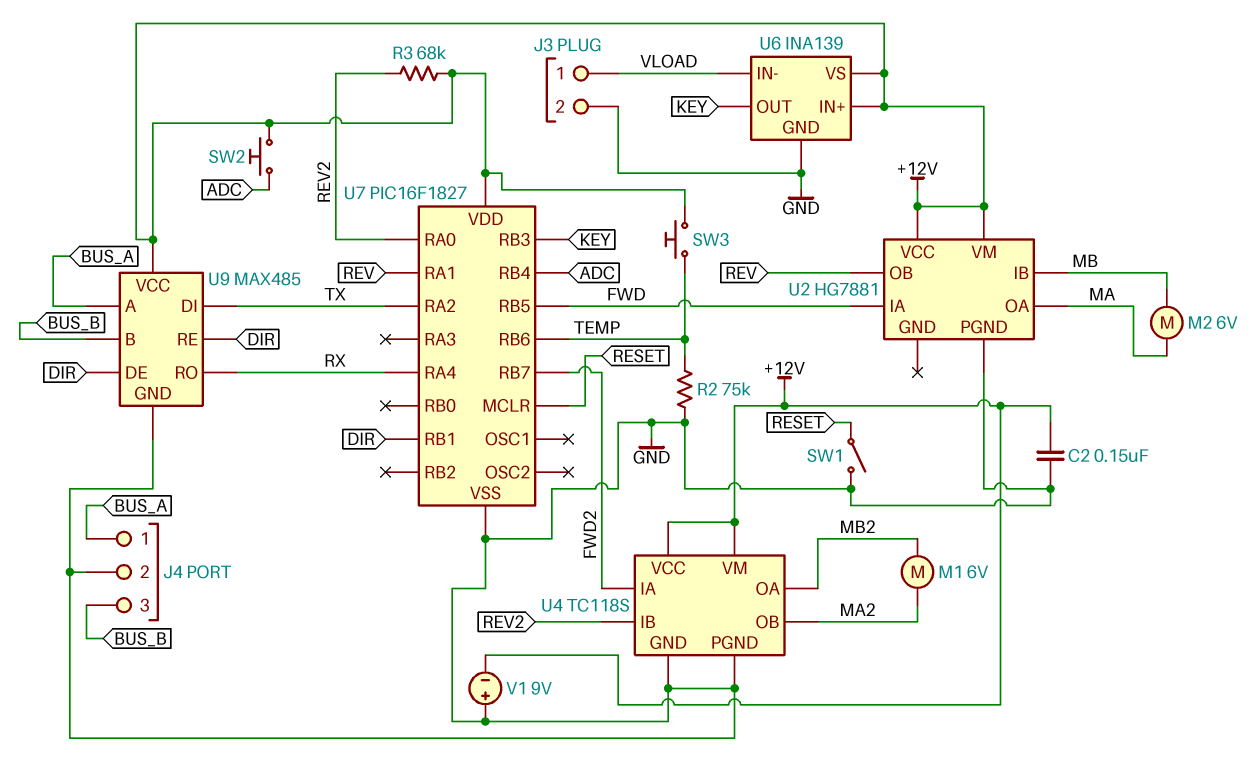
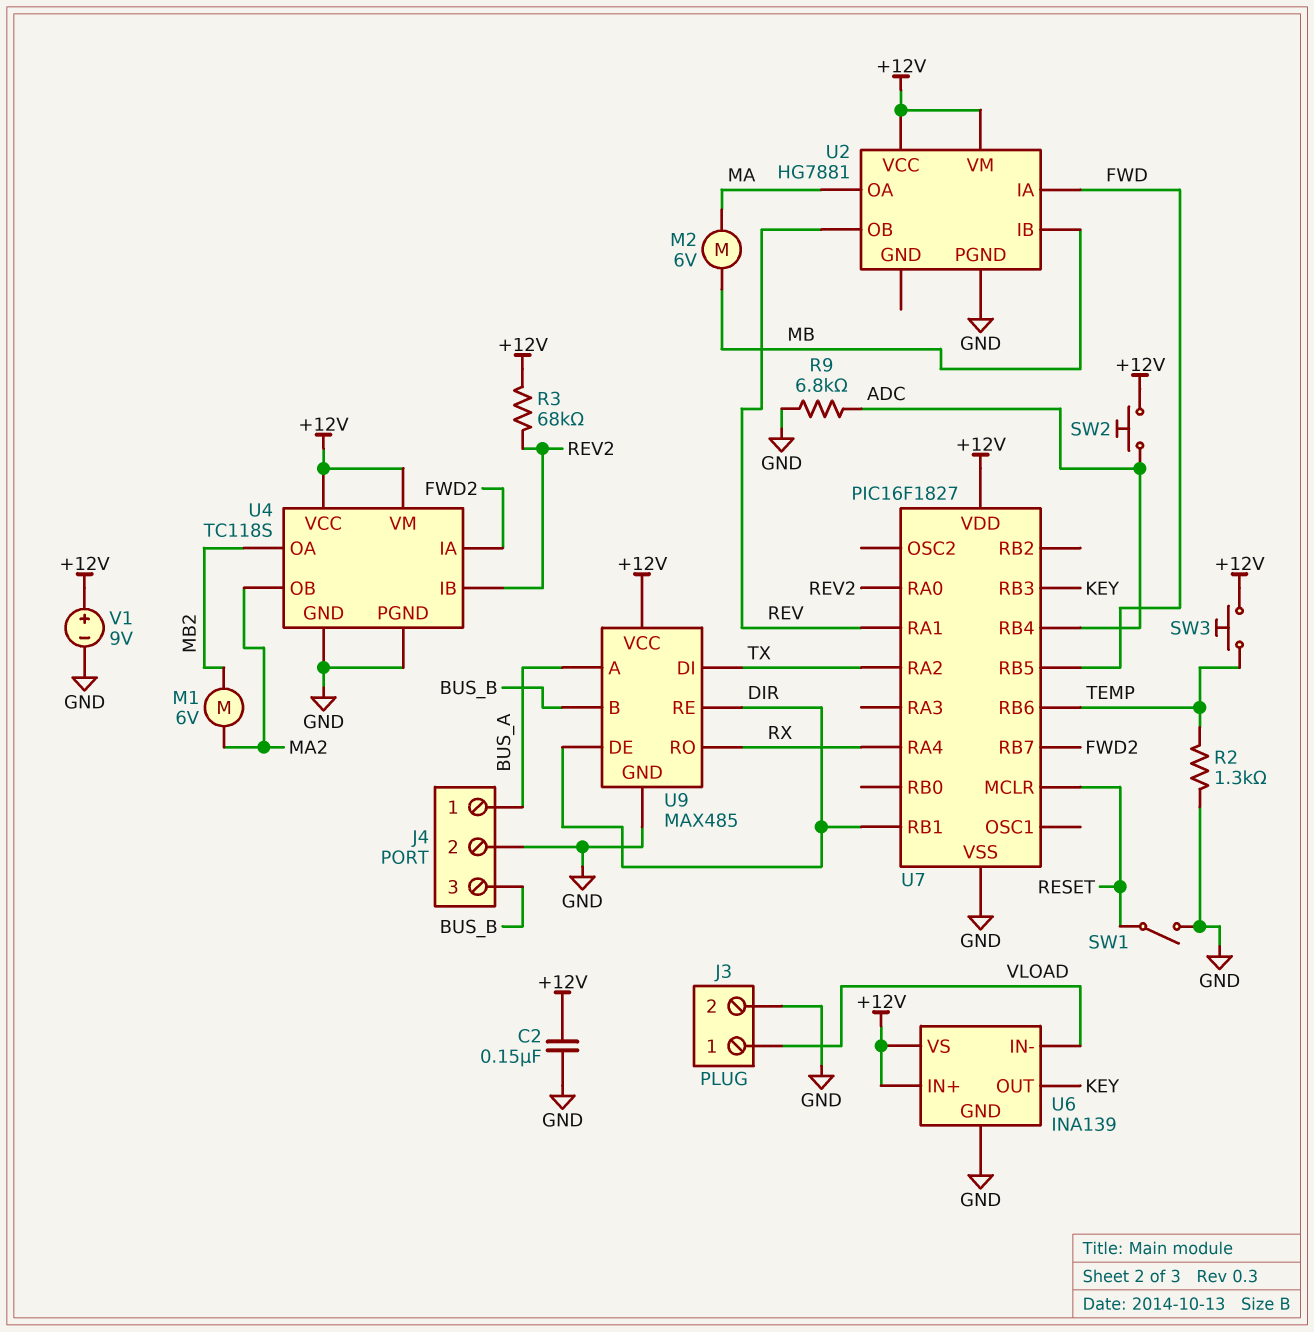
R2: 75k (GND, TEMP) -> 1.3k (GND, TEMP)
R9: none -> 6.8k (ADC, GND)
V1: 9V (plus GND, minus +12V) -> 9V (plus +12V, minus GND)

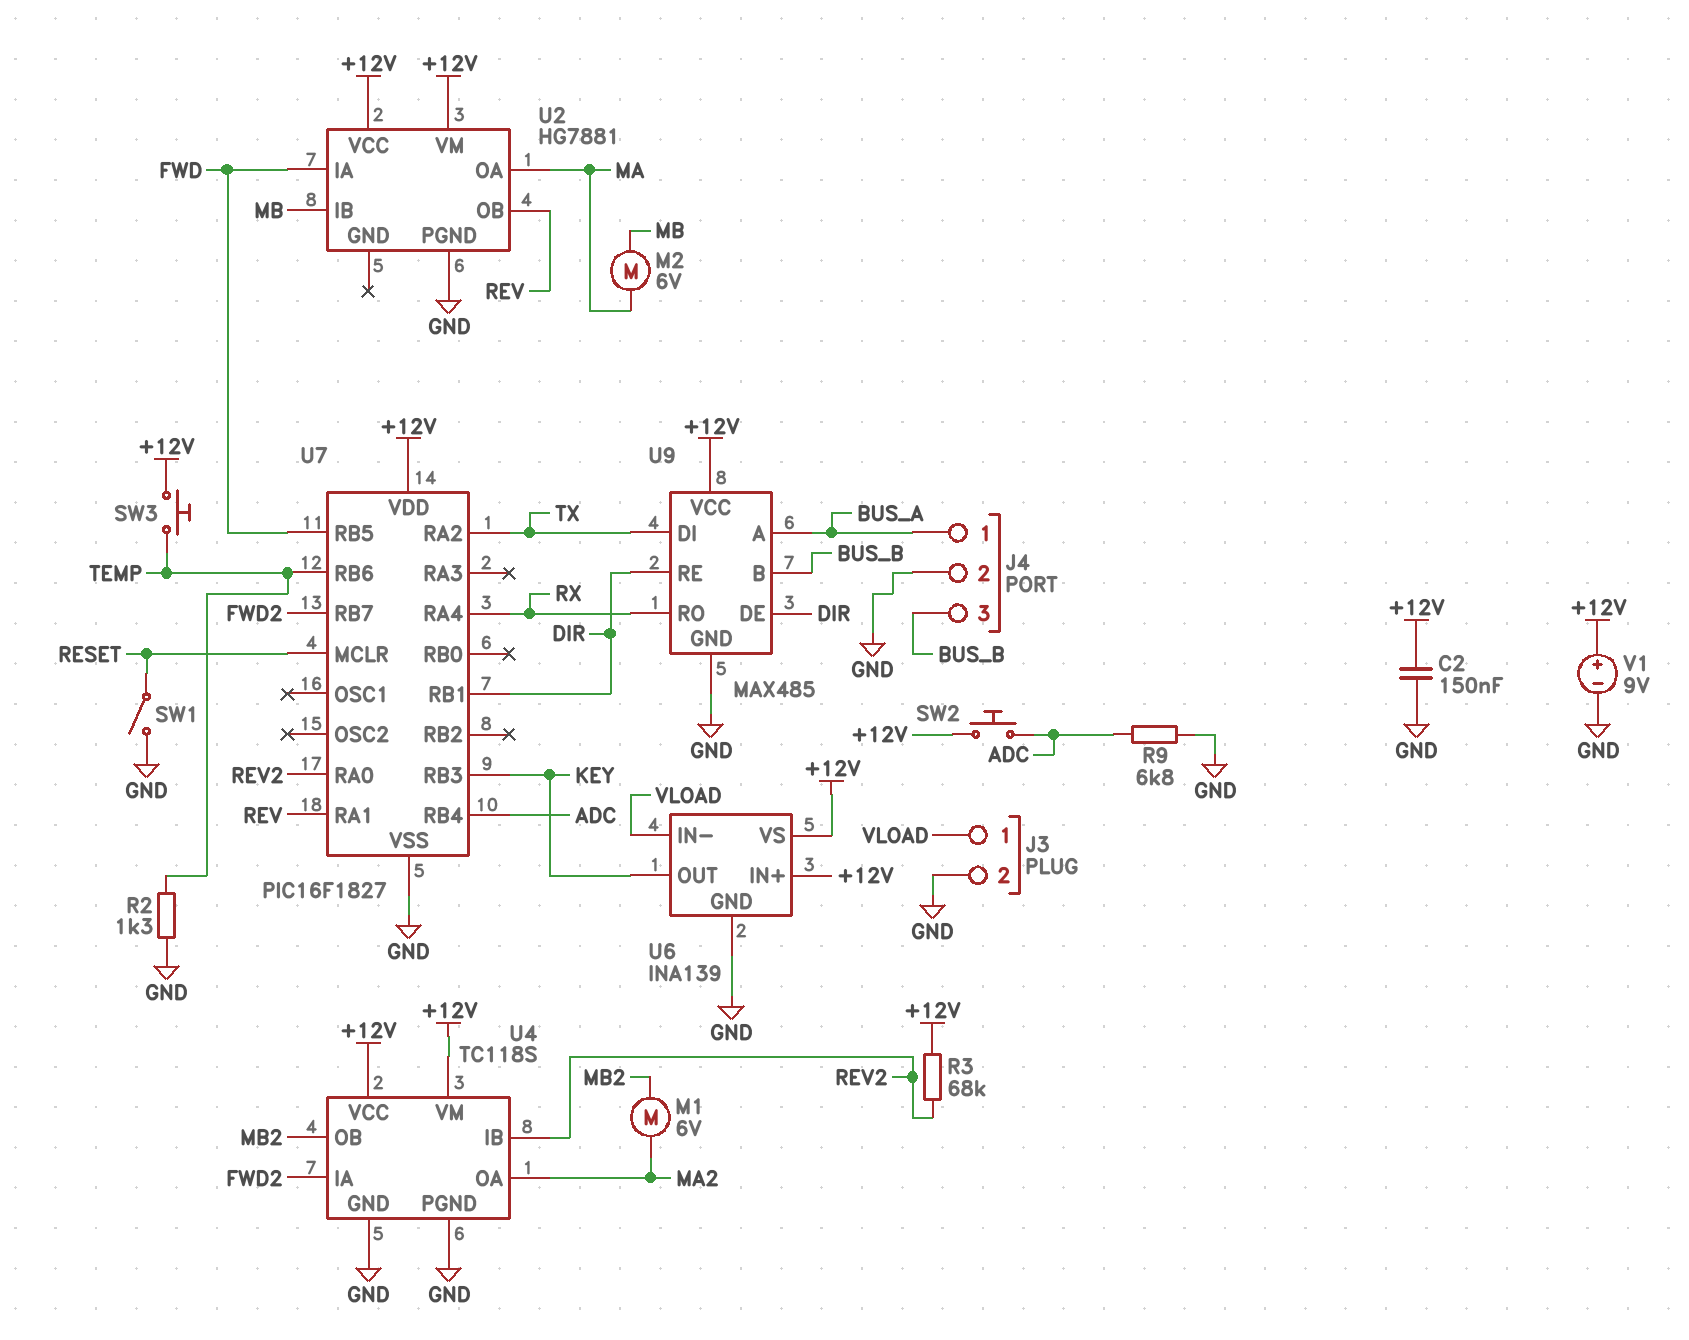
U4 pin OA: MB2 -> MA2
U4 pin OB: MA2 -> MB2

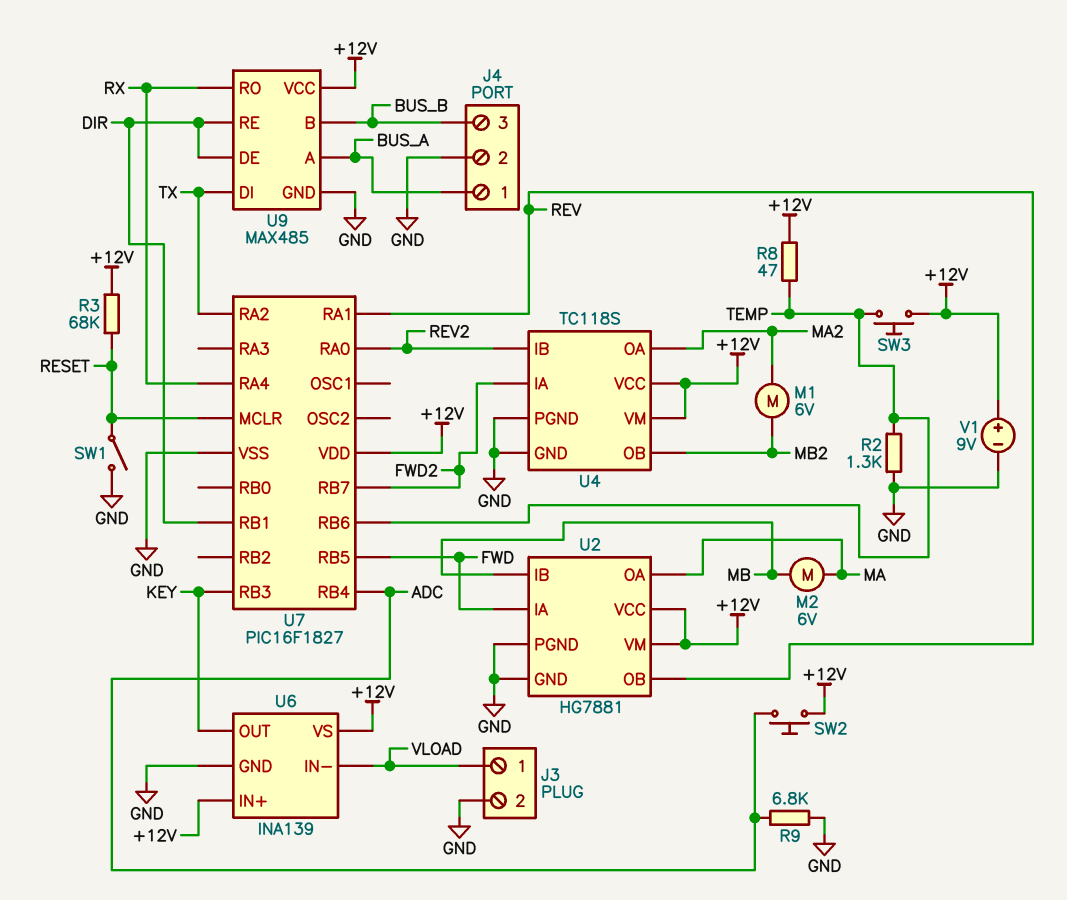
C2: 150nF (+12V, GND) -> none
R3: 68k (+12V, REV2) -> 68k (+12V, RESET)
R8: none -> 47 (+12V, TEMP)
U2 pin GND: none -> GND

